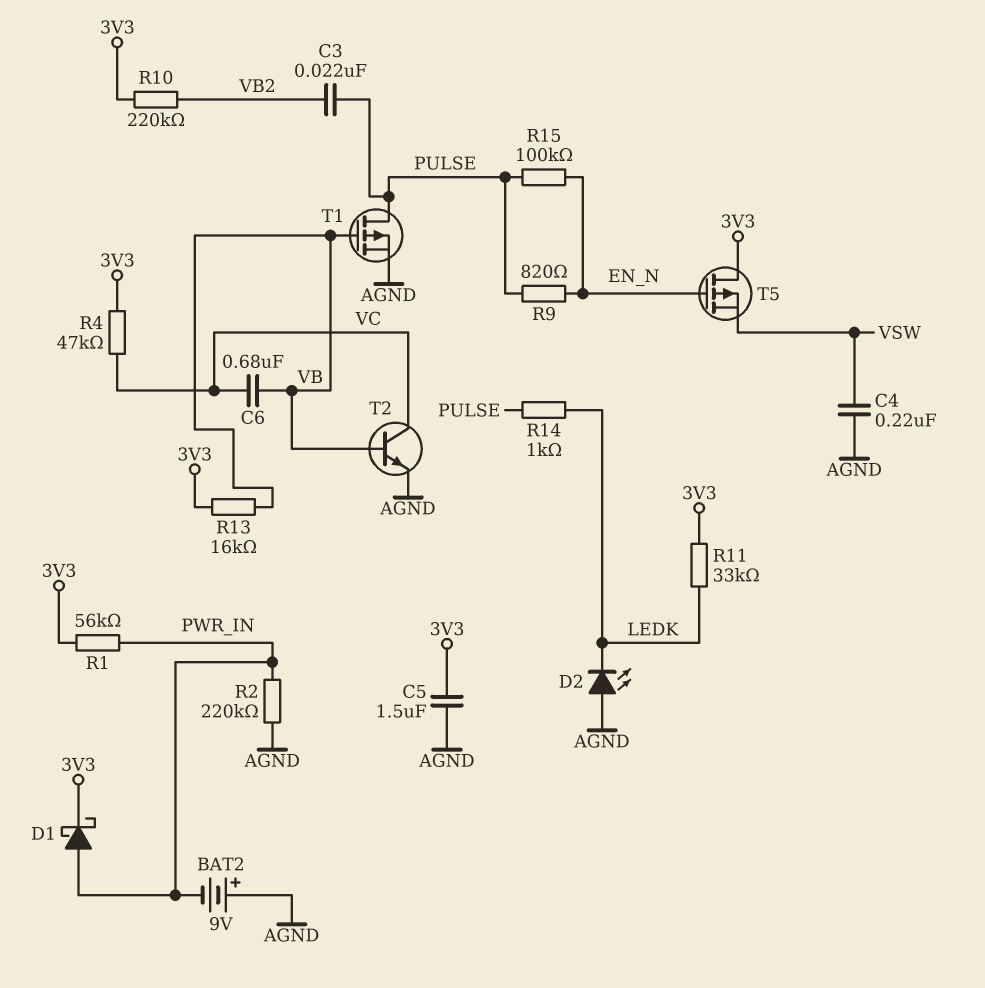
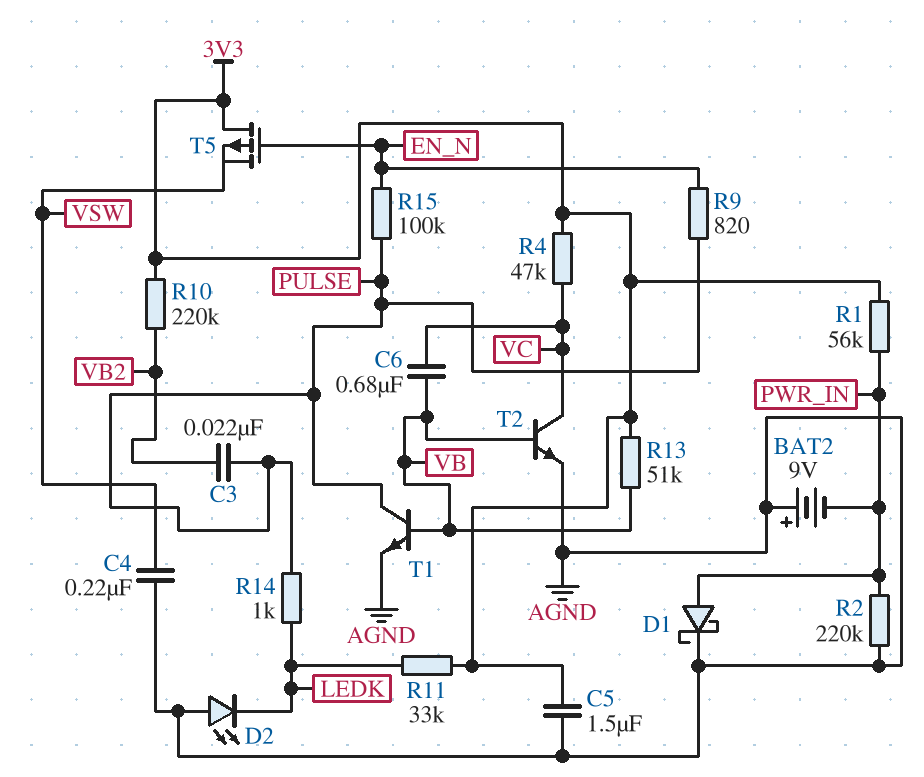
D1: schottky (A PWR_IN, K 3V3) -> schottky (A PWR_IN, K AGND)
R13: 16k (3V3, VB) -> 51k (3V3, VB)
T1: PMOS (G VB, D PULSE, S AGND) -> NPN (B VB, C PULSE, E AGND)

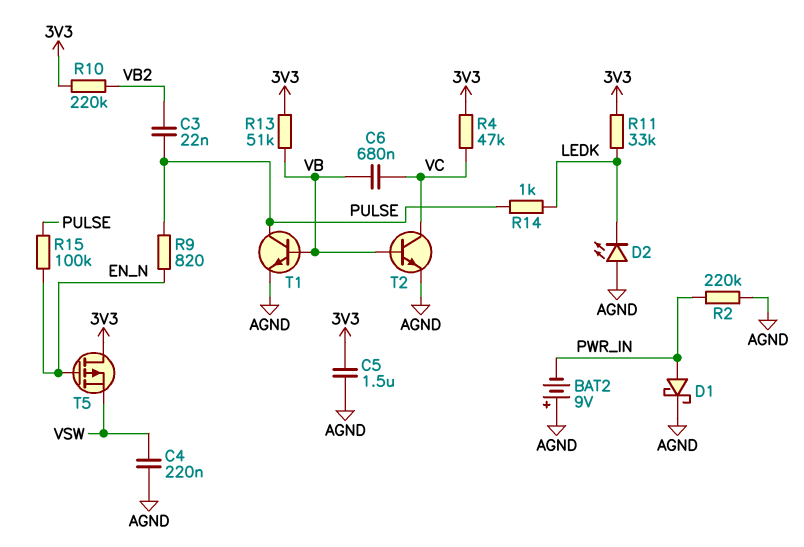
R1: 56k (3V3, PWR_IN) -> none

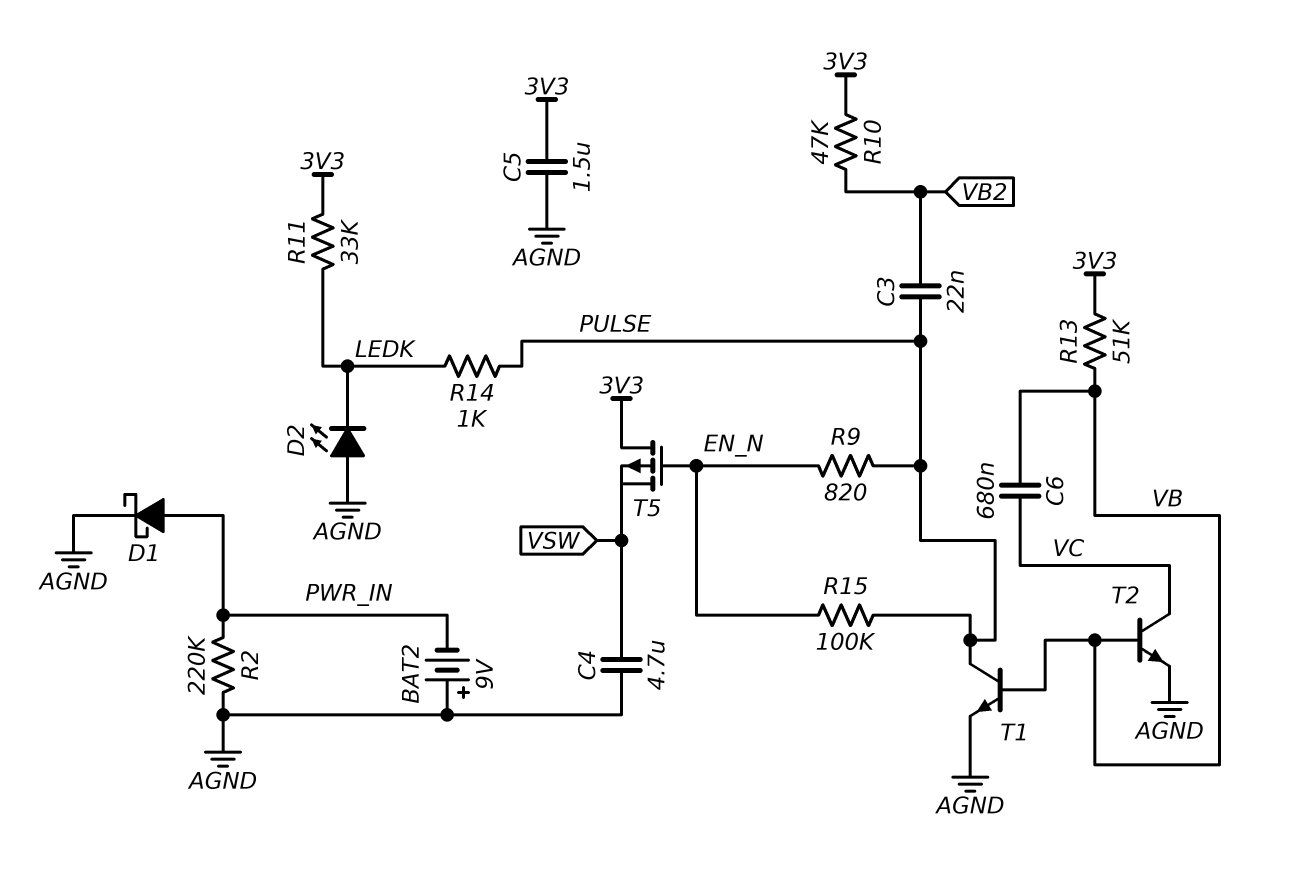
C4: 220nF (AGND, VSW) -> 4.7uF (AGND, VSW)
R4: 47k (3V3, VC) -> none
R10: 220k (3V3, VB2) -> 47k (3V3, VB2)

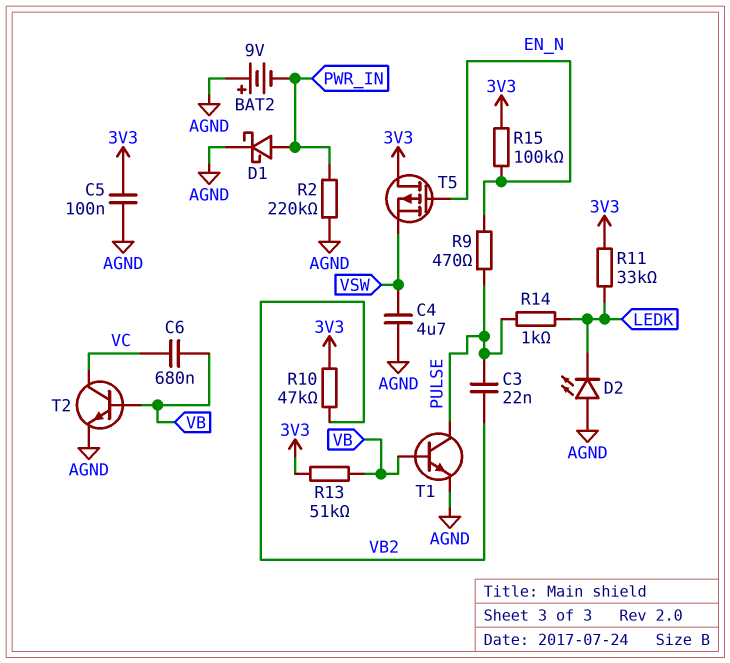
C5: 1.5uF (3V3, AGND) -> 100nF (3V3, AGND)
R9: 820 (EN_N, PULSE) -> 470 (EN_N, PULSE)
R15: 100k (EN_N, PULSE) -> 100k (3V3, EN_N)

